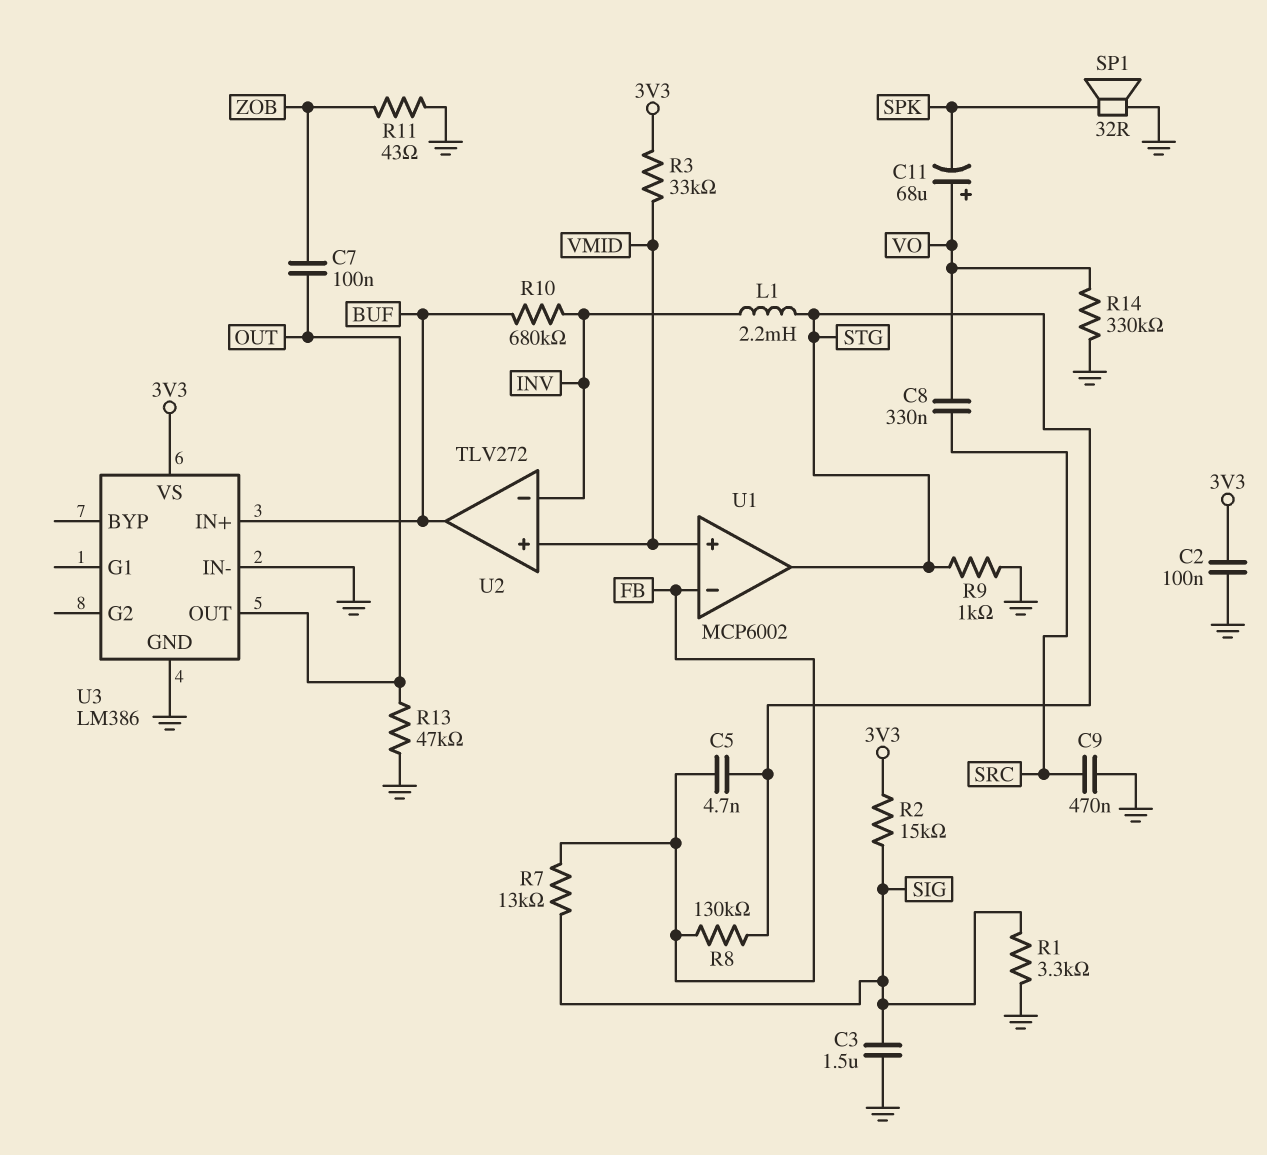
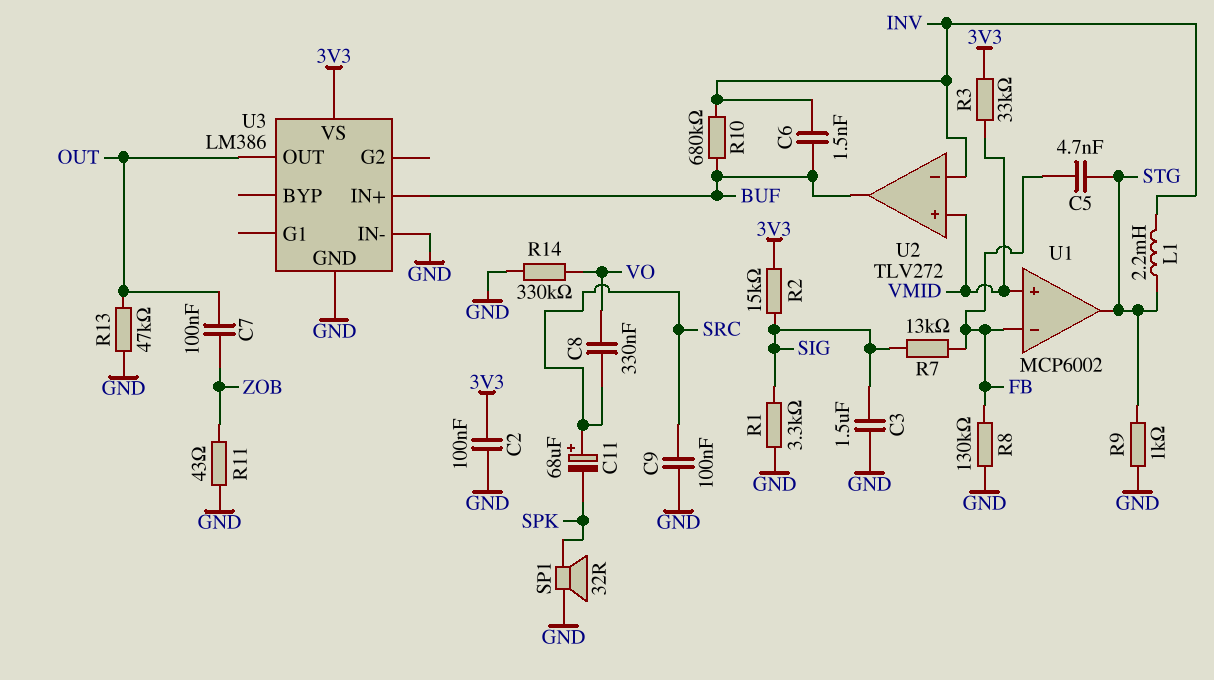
C6: none -> 1.5nF (BUF, INV)
C9: 470nF (GND, SRC) -> 100nF (GND, SRC)
C11: 68uF (plus VO, minus SPK) -> 68uF (plus SRC, minus SPK)
R8: 130k (FB, STG) -> 130k (FB, GND)

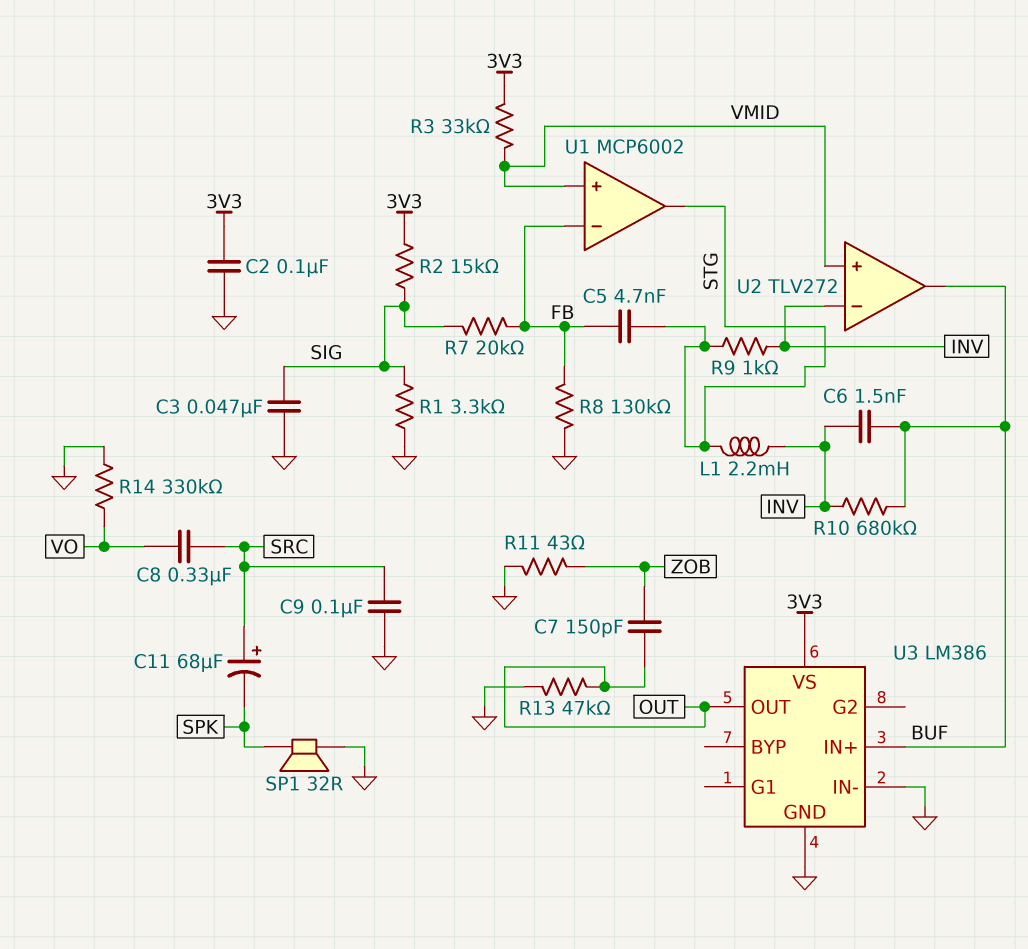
C3: 1.5uF (GND, SIG) -> 47nF (GND, SIG)
C7: 100nF (OUT, ZOB) -> 150pF (OUT, ZOB)
R7: 13k (FB, SIG) -> 20k (FB, SIG)
R9: 1k (GND, STG) -> 1k (INV, STG)

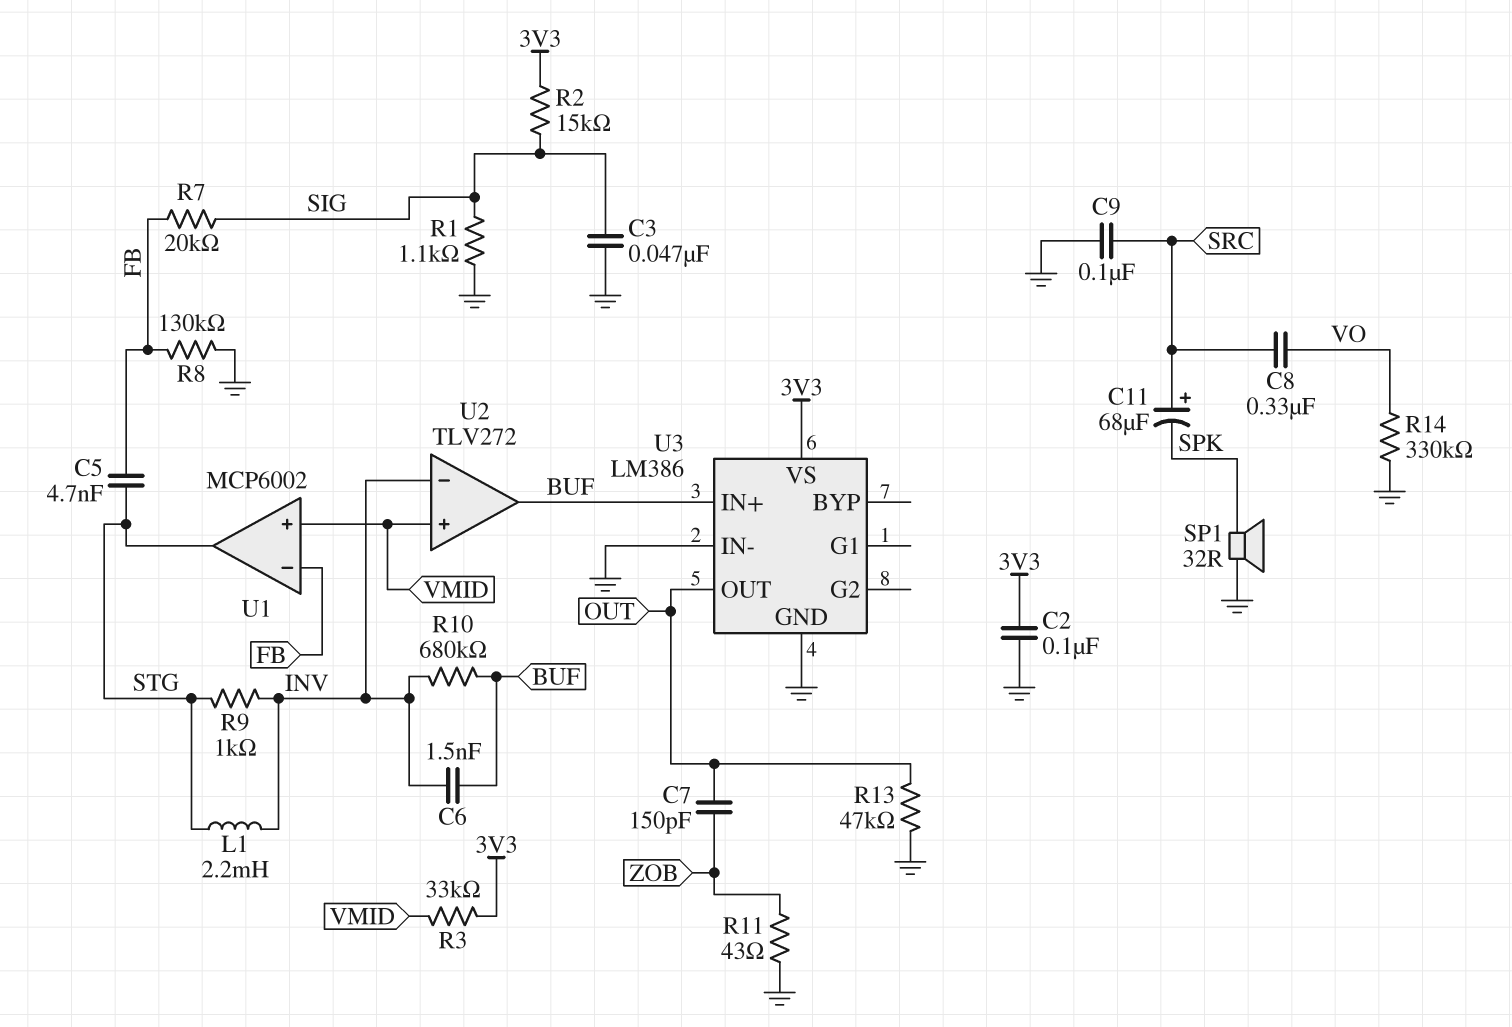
R1: 3.3k (GND, SIG) -> 1.1k (GND, SIG)

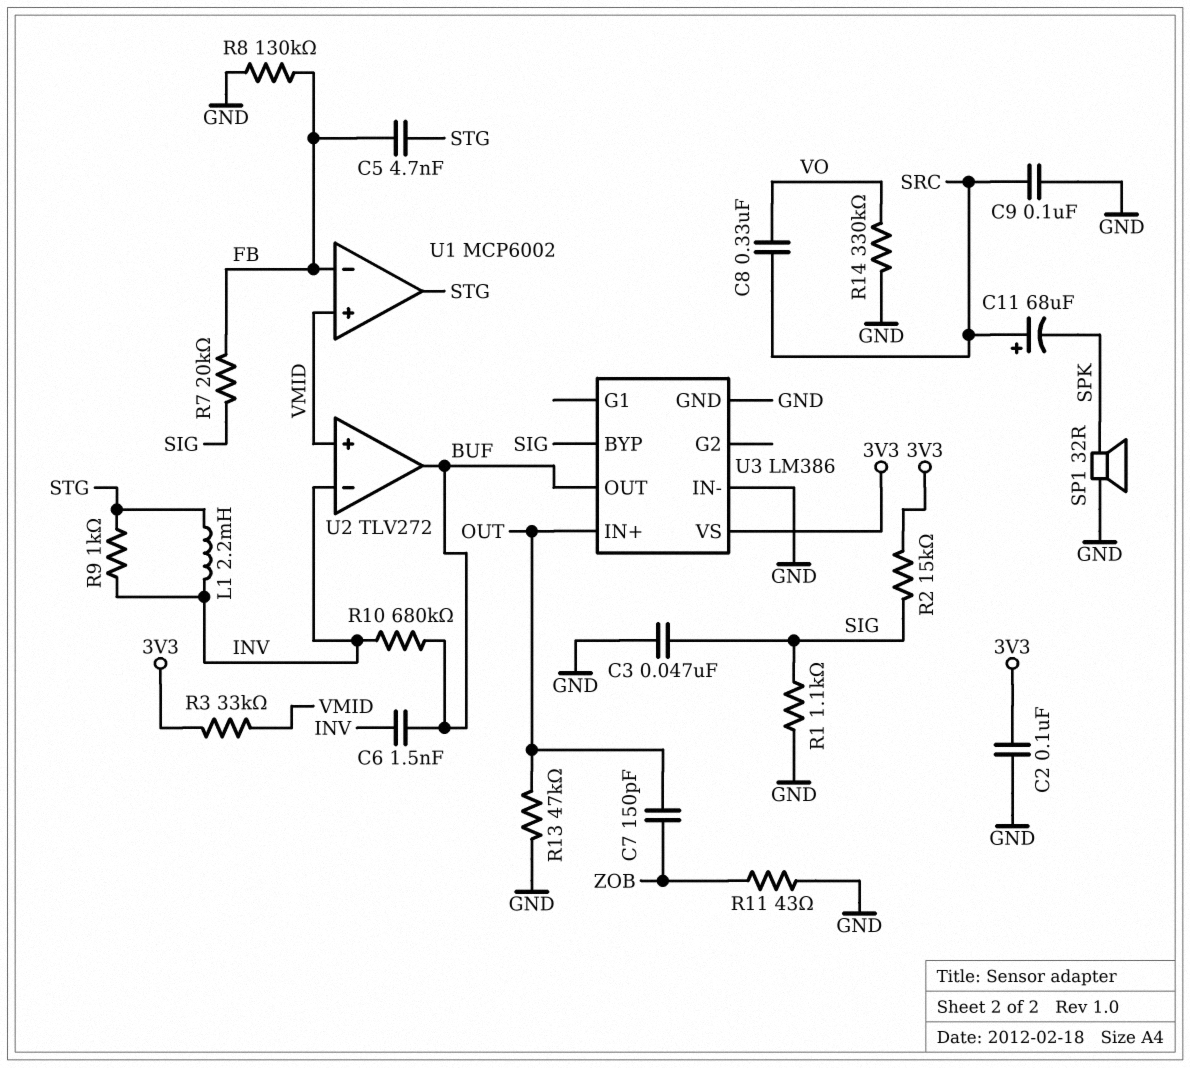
U3 pin BYP: none -> SIG
U3 pin IN+: BUF -> OUT
U3 pin OUT: OUT -> BUF

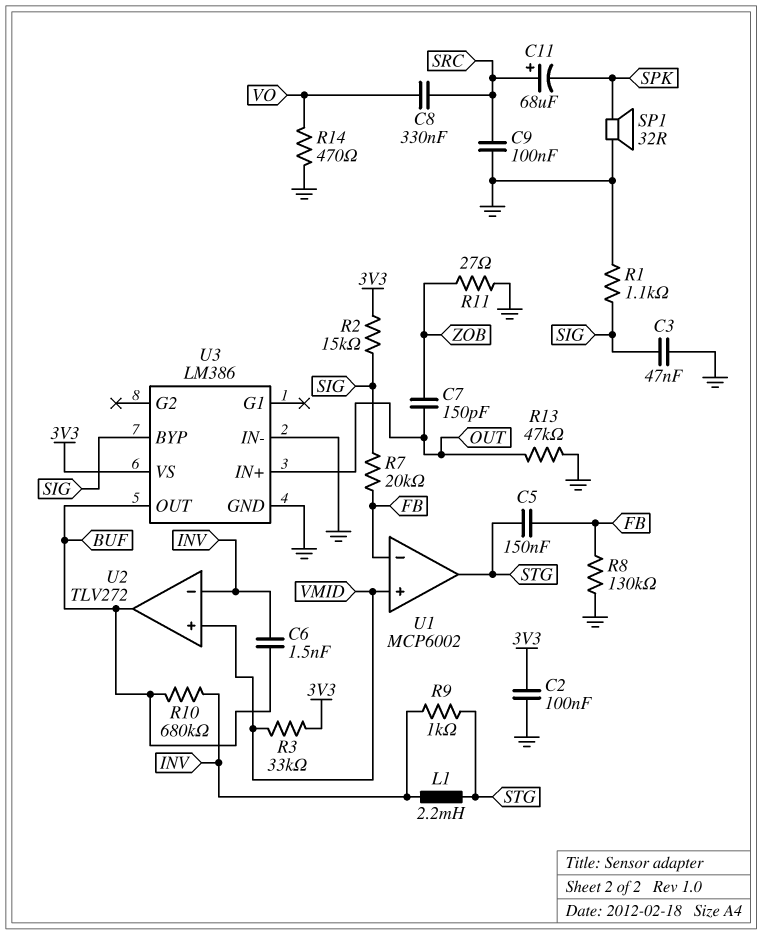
C5: 4.7nF (FB, STG) -> 150nF (FB, STG)
R11: 43 (GND, ZOB) -> 27 (GND, ZOB)
R14: 330k (GND, VO) -> 470 (GND, VO)

